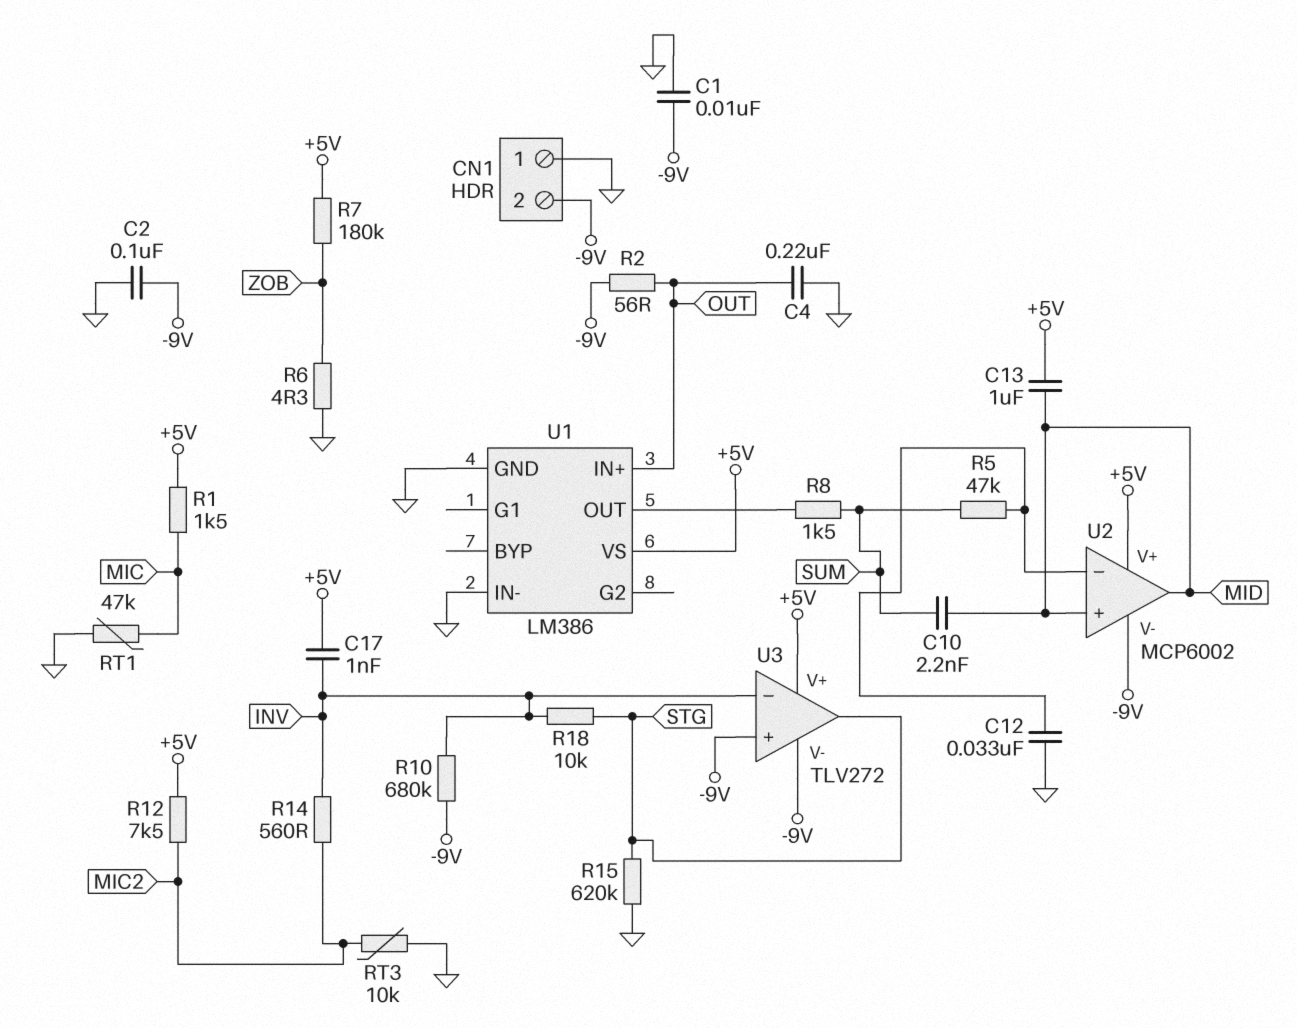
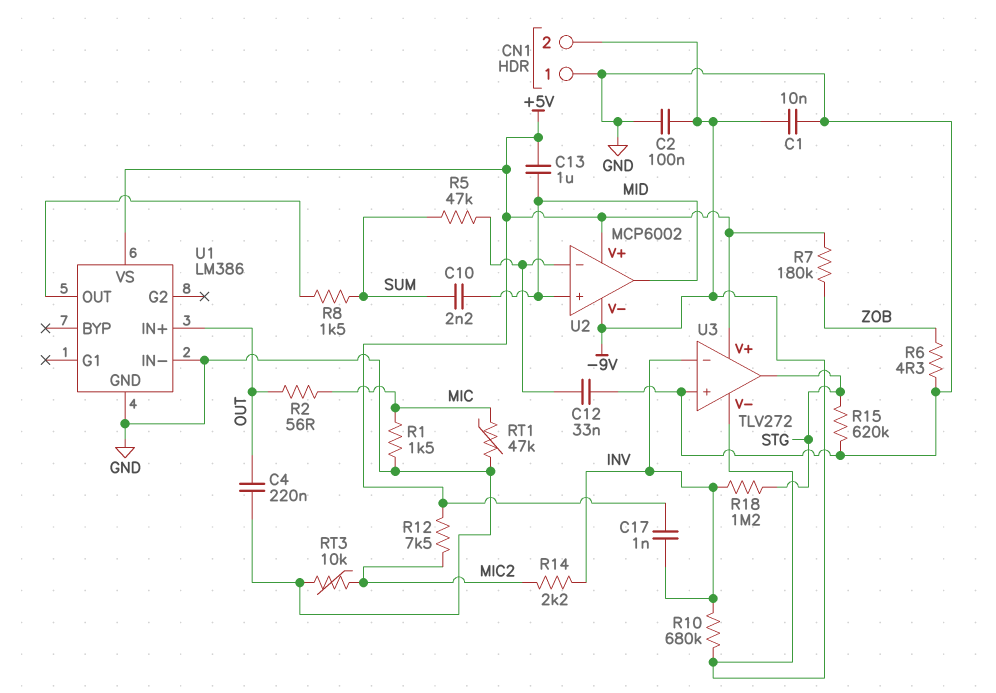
R1: 1.5k (+5V, MIC) -> 1.5k (GND, MIC)
R2: 56 (-9V, OUT) -> 56 (MIC, OUT)
R14: 560 (INV, MIC2) -> 2.2k (INV, MIC2)
R18: 10k (INV, STG) -> 1.2M (INV, STG)
U3 pin in+: -9V -> GND

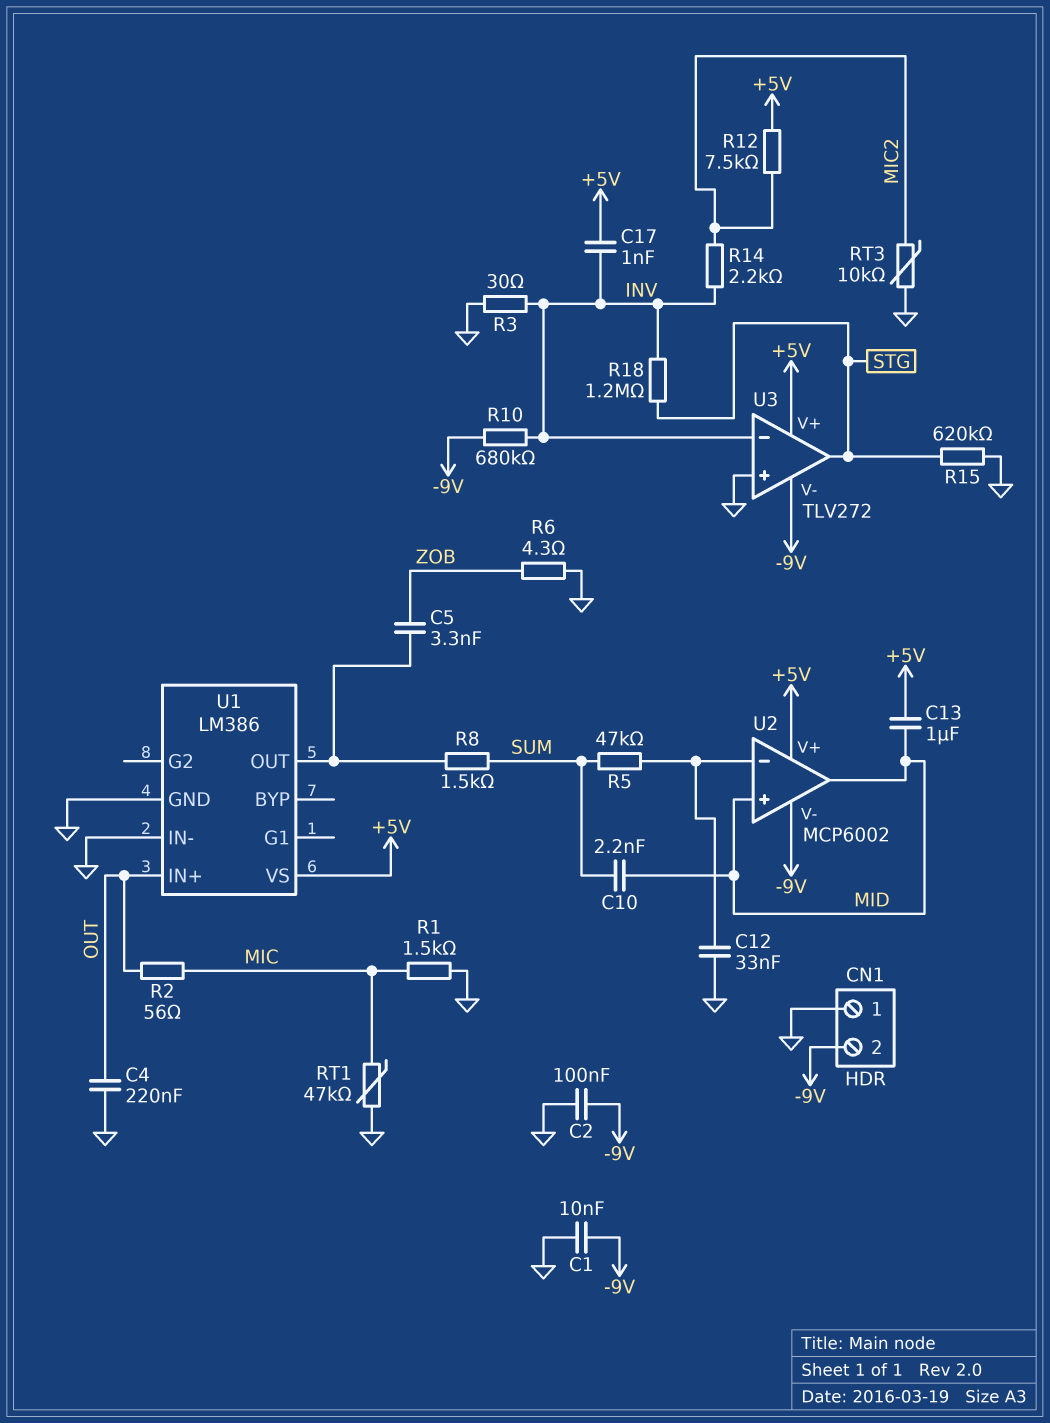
C5: none -> 3.3nF (U1/OUT, ZOB)
R3: none -> 30 (GND, INV)
R7: 180k (+5V, ZOB) -> none

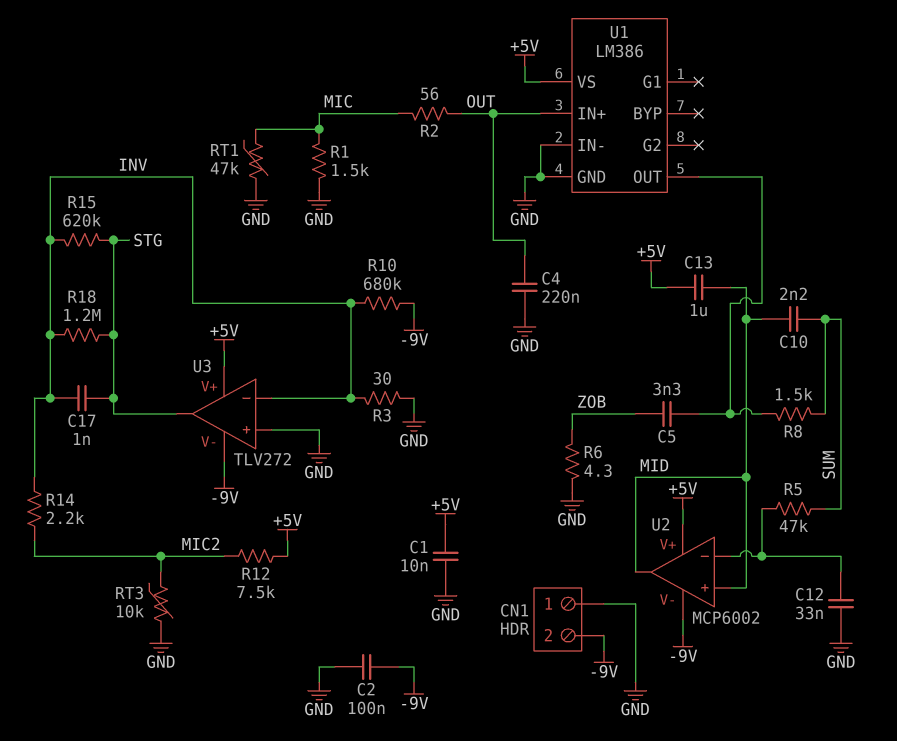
C1: 10nF (-9V, GND) -> 10nF (+5V, GND)
C17: 1nF (+5V, INV) -> 1nF (INV, STG)
R15: 620k (GND, STG) -> 620k (INV, STG)

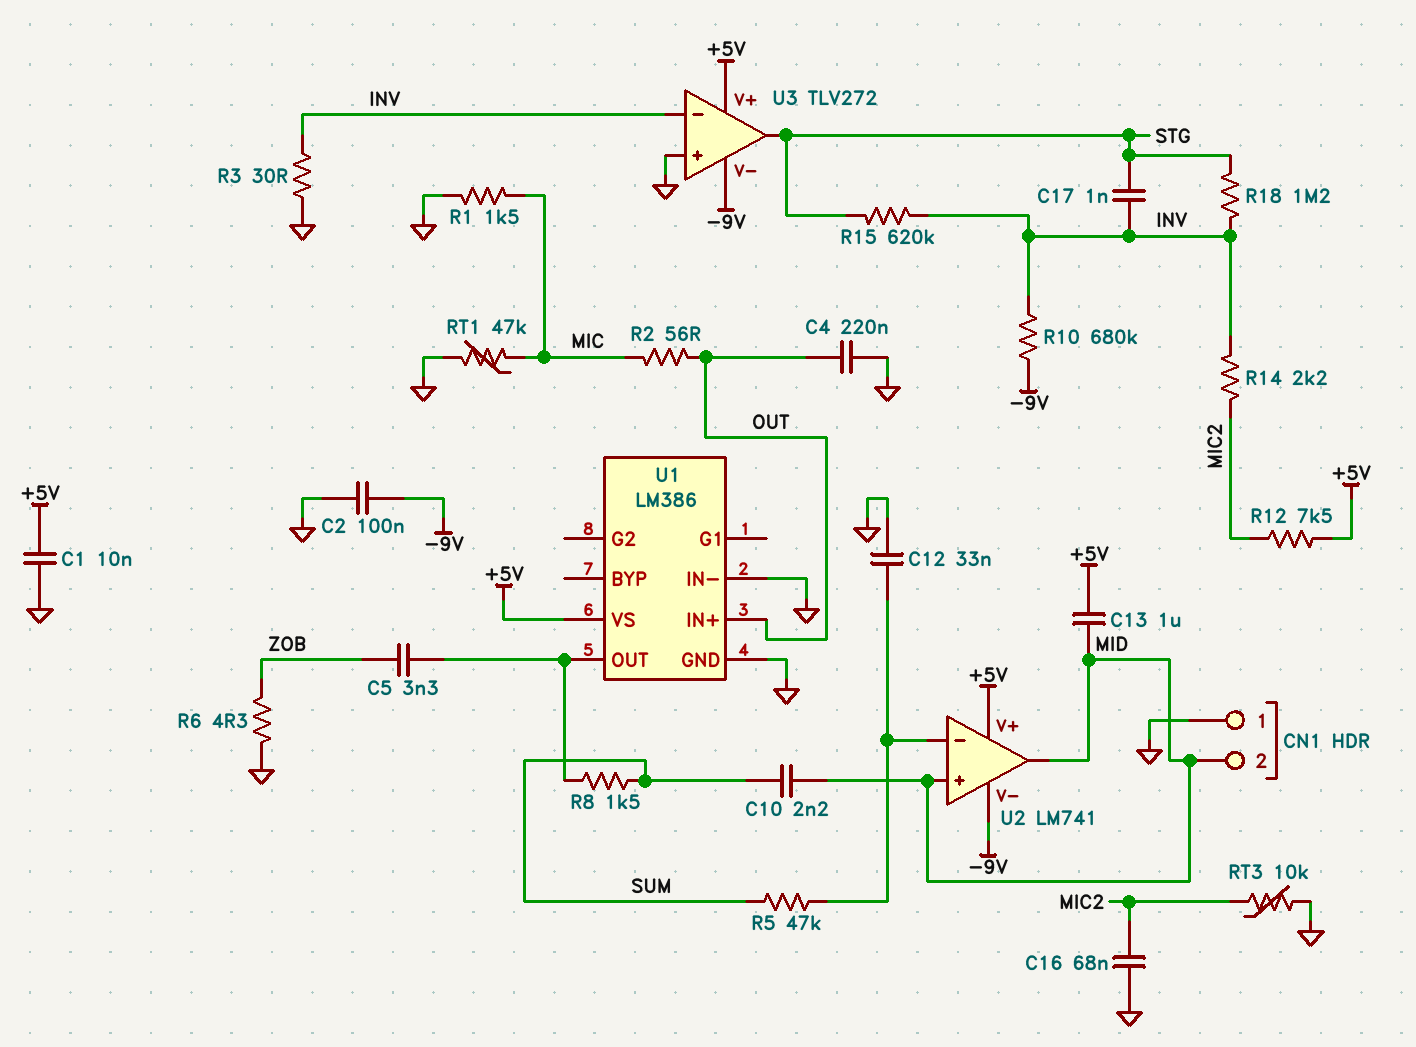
C16: none -> 68nF (GND, MIC2)
CN1 pin 2: -9V -> MID
U2: MCP6002 -> LM741

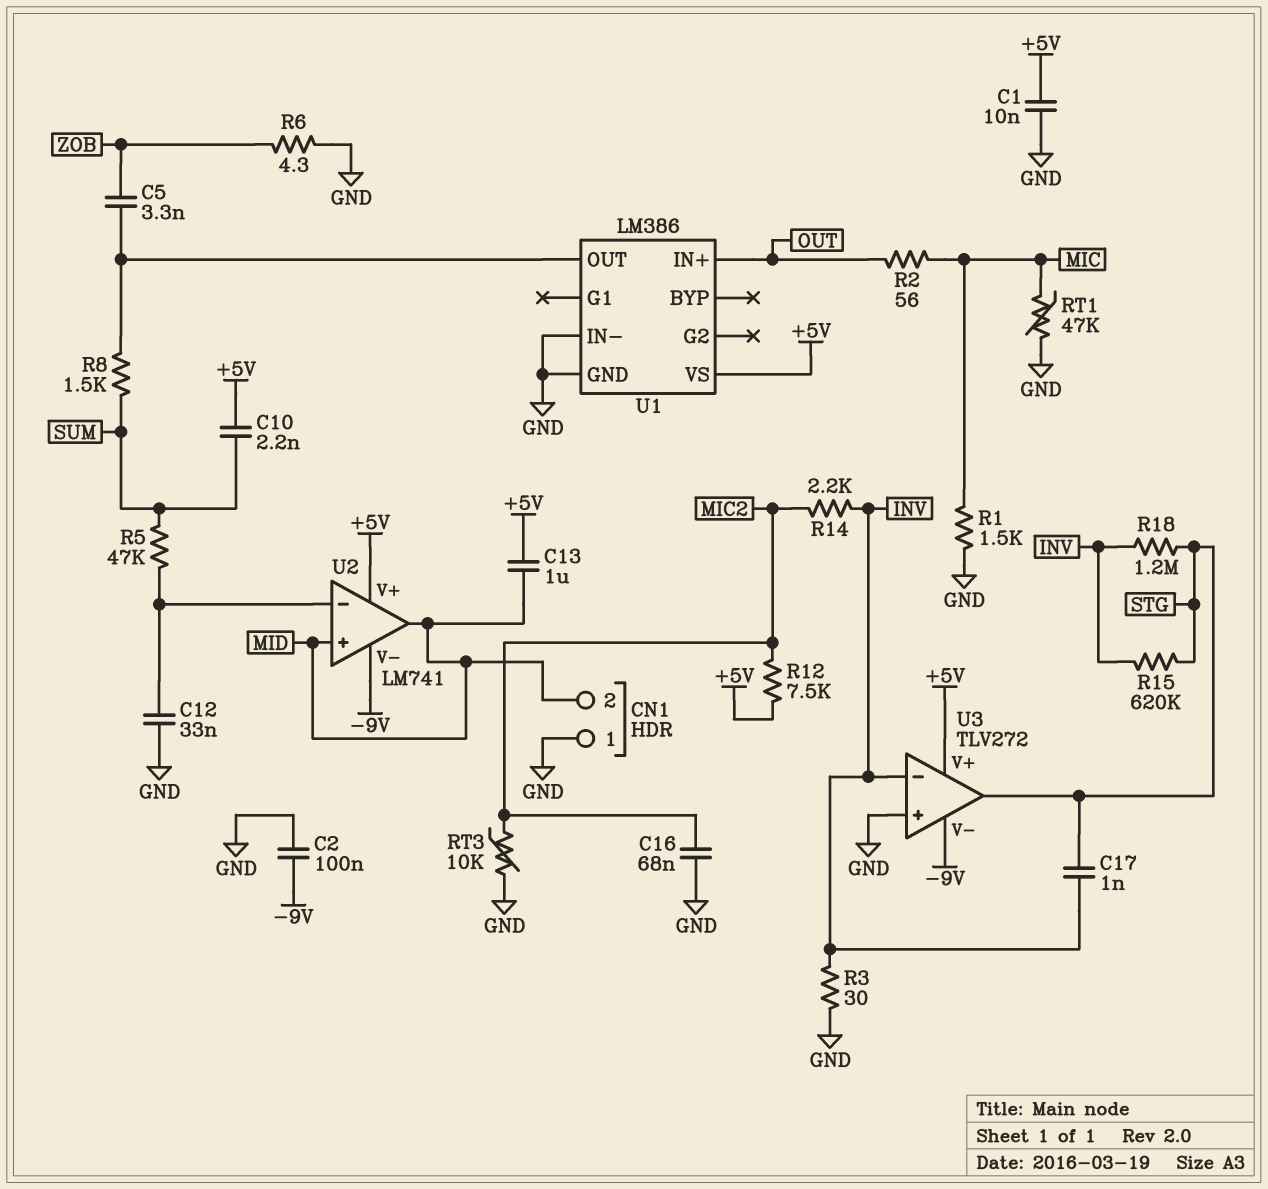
C4: 220nF (GND, OUT) -> none
C10: 2.2nF (MID, SUM) -> 2.2nF (+5V, SUM)
R10: 680k (-9V, INV) -> none

